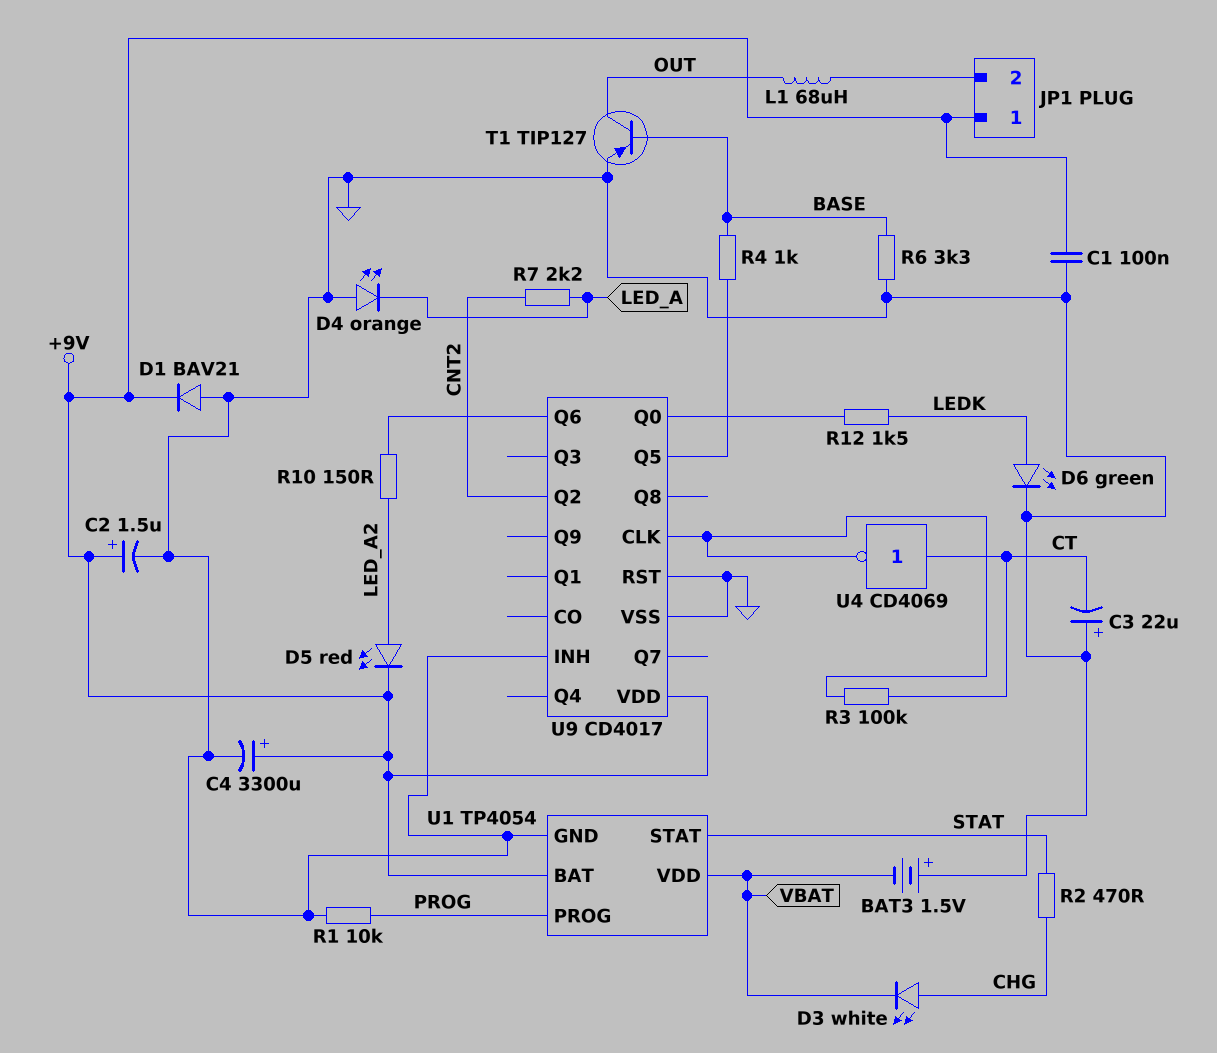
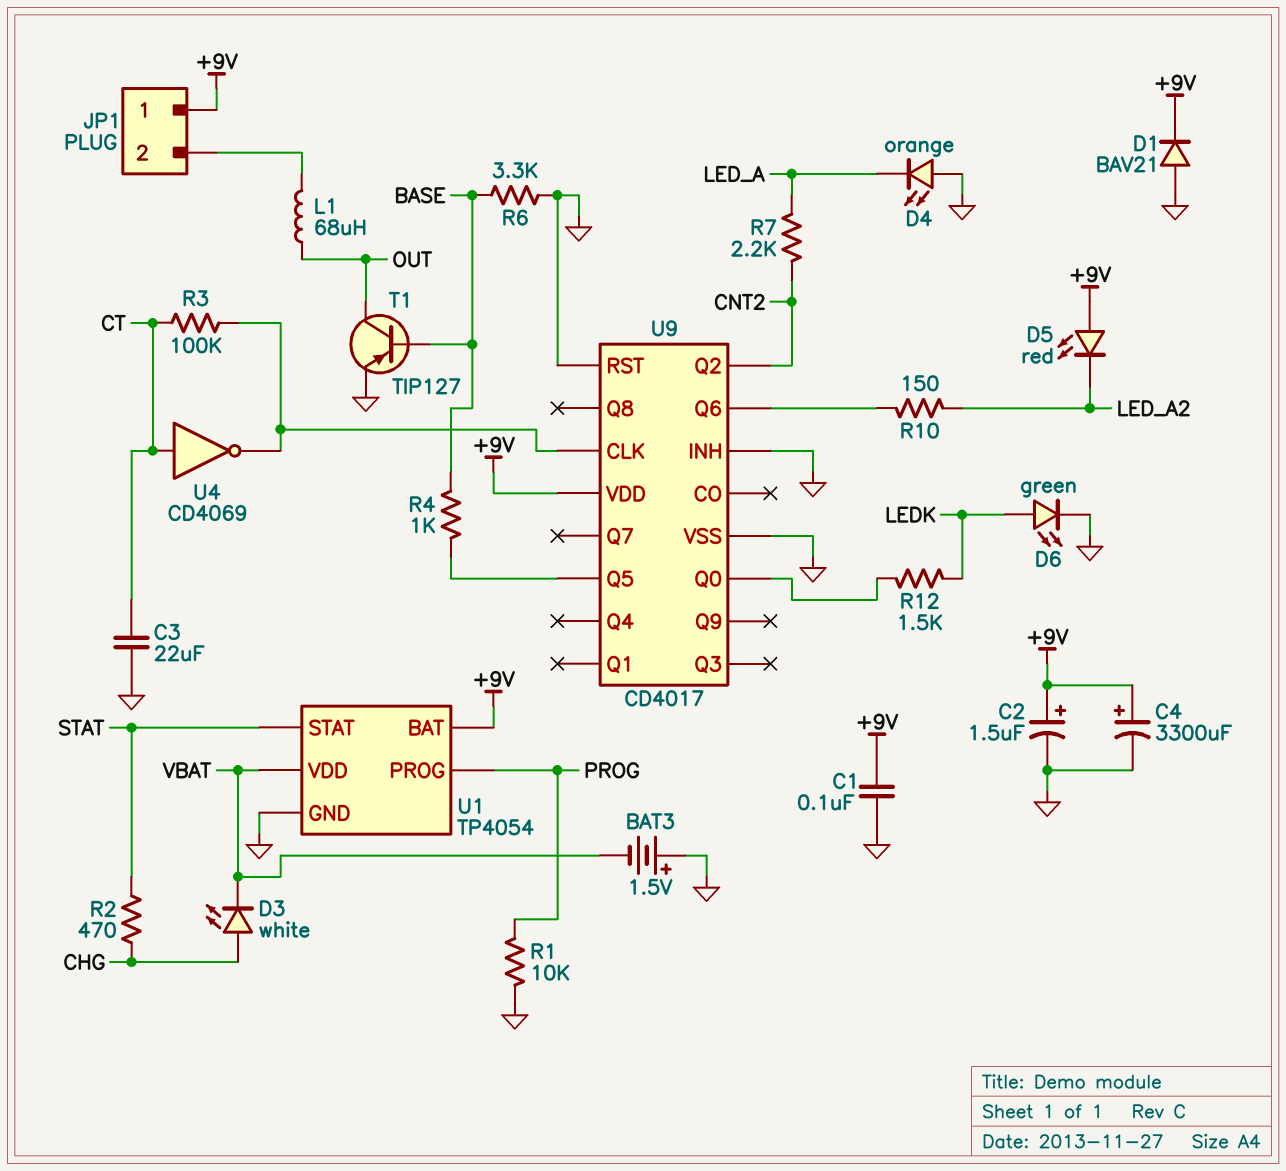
C3: 22uF (plus GND, minus CT) -> 22uF (CT, GND)
D5: LED red (A LED_A2, K +9V) -> LED red (A +9V, K LED_A2)

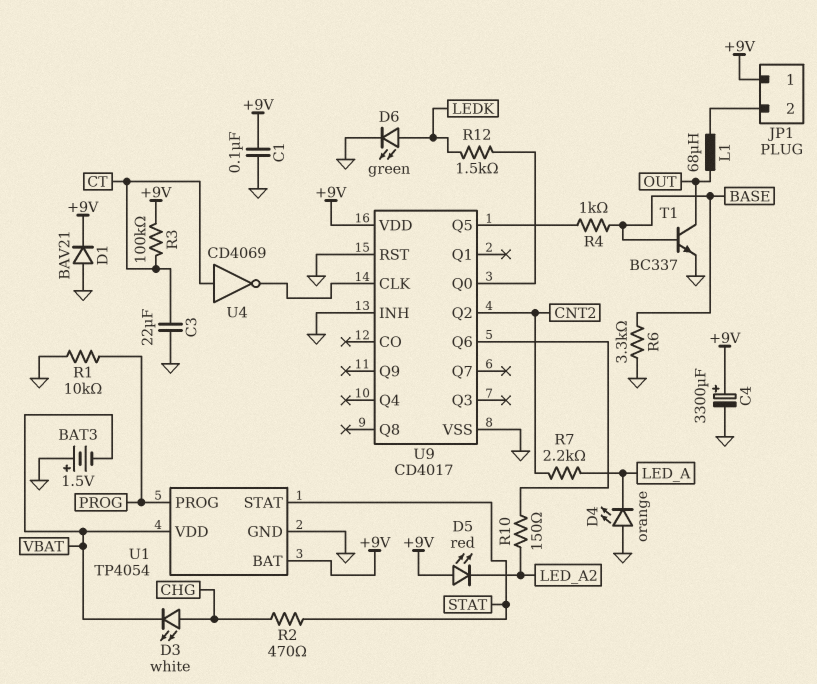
C2: 1.5uF (plus +9V, minus GND) -> none
R3: 100k (CT, U9/CLK) -> 100k (+9V, CT)
T1: PNP TIP127 (B BASE, C OUT, E GND) -> NPN BC337 (B BASE, C OUT, E GND)

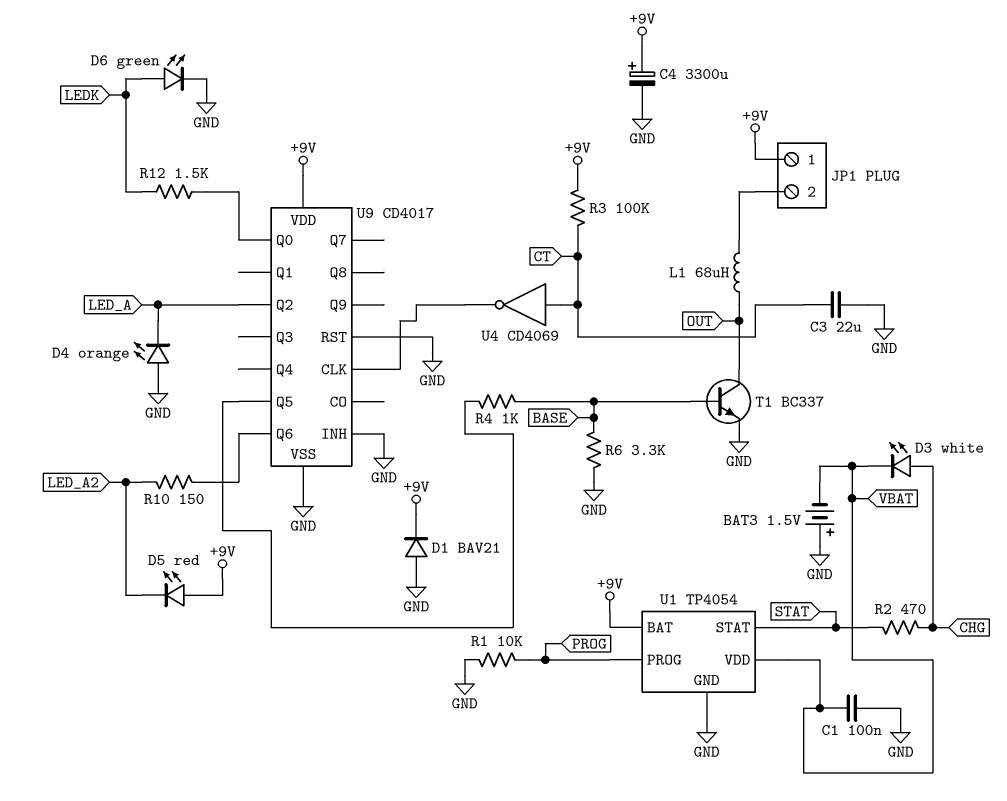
C1: 100nF (+9V, GND) -> 100nF (GND, VBAT)
R7: 2.2k (CNT2, LED_A) -> none
U9 pin Q2: CNT2 -> LED_A

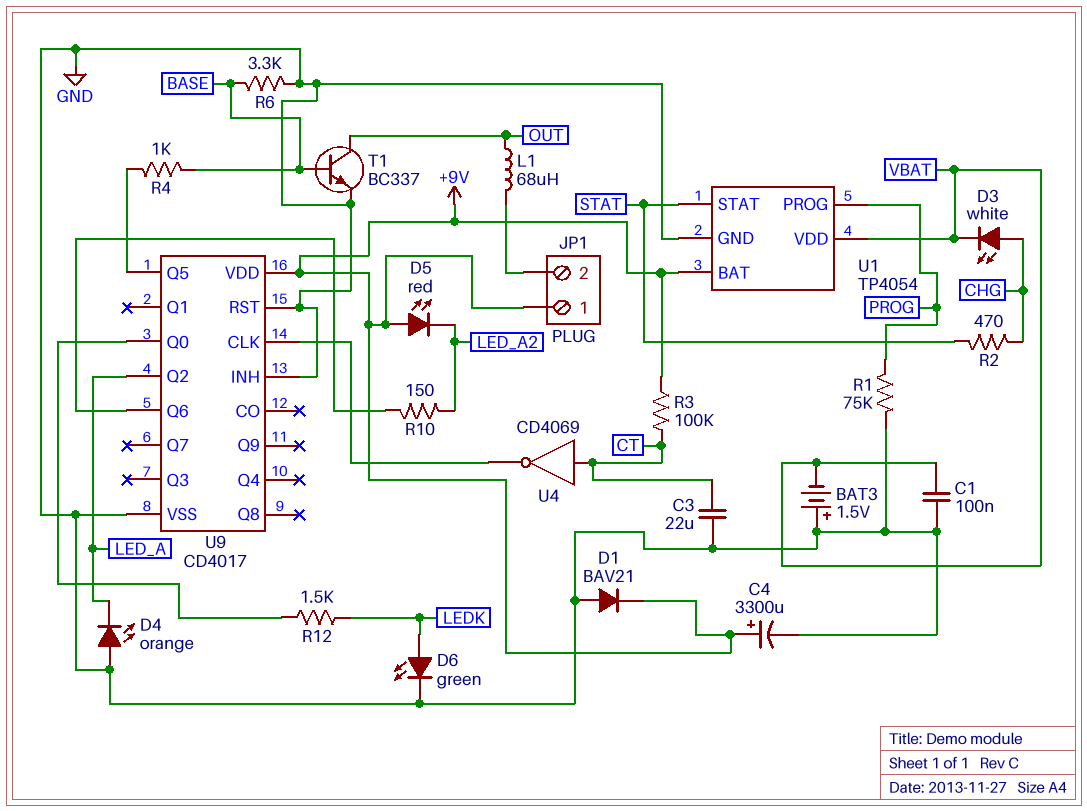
R1: 10k (GND, PROG) -> 75k (GND, PROG)

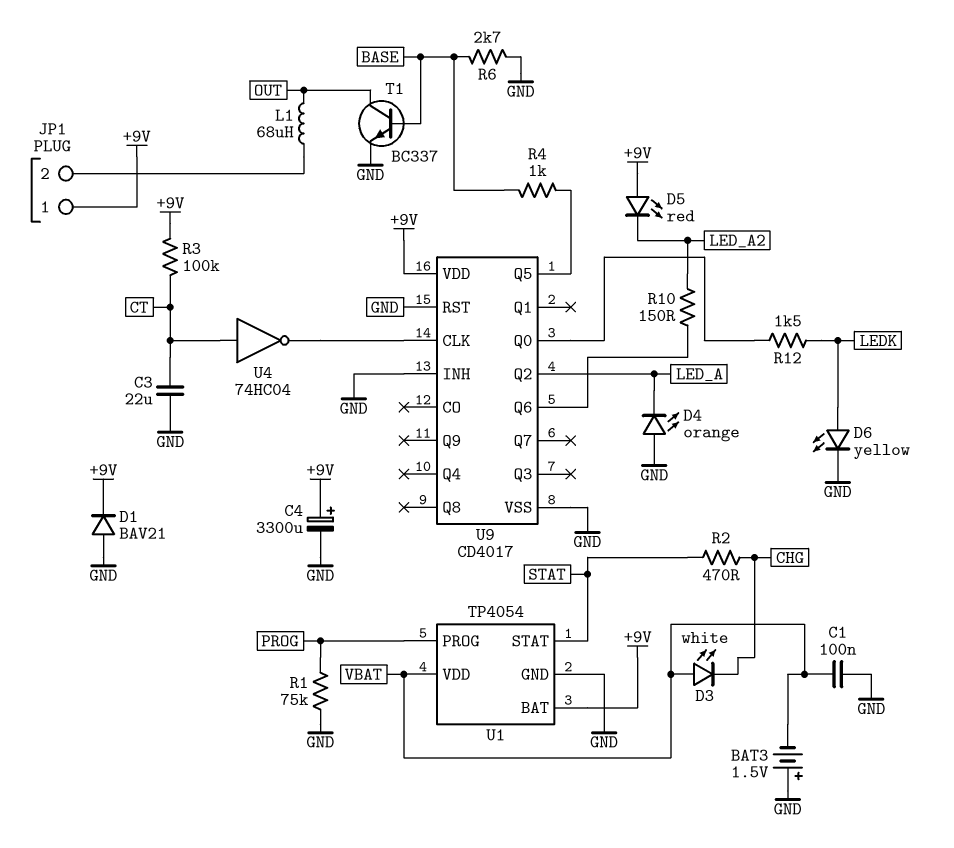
D3: LED white (A CHG, K VBAT) -> LED white (A VBAT, K CHG)
D6: LED green (A LEDK, K GND) -> LED yellow (A LEDK, K GND)
R6: 3.3k (BASE, GND) -> 2.7k (BASE, GND)
U4: NOT CD4069 (in CT, out U9/CLK) -> NOT 74HC04 (in CT, out U9/CLK)

